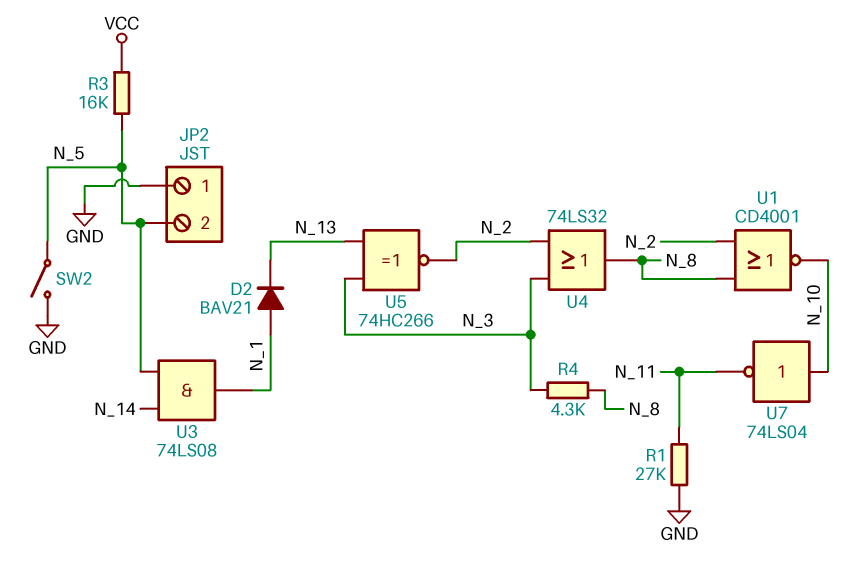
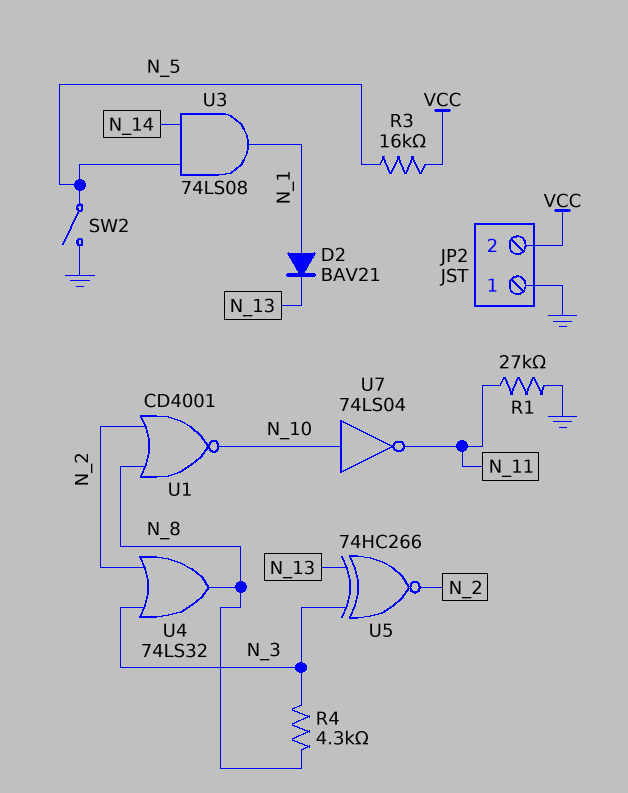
JP2 pin 2: N_5 -> VCC

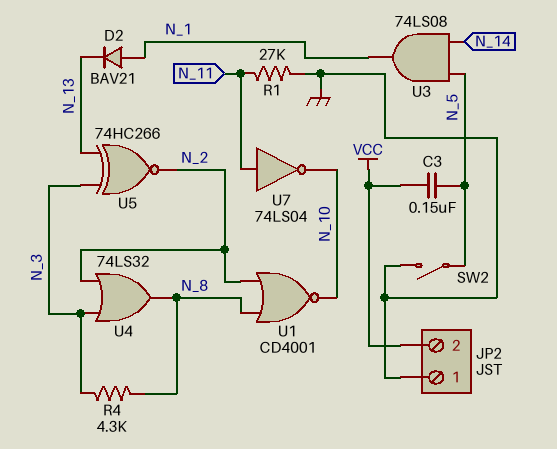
C3: none -> 150nF (N_5, VCC)
R3: 16k (N_5, VCC) -> none
U7: NOT 74LS04 (in N_10, out N_11) -> NOT 74LS04 (in N_11, out N_10)

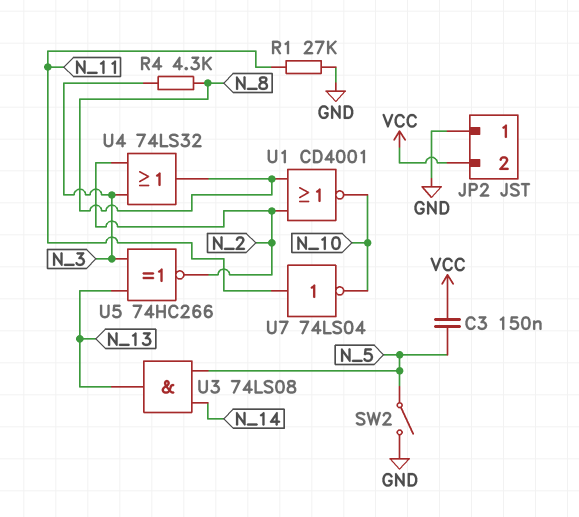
D2: diode BAV21 (A N_1, K N_13) -> none
U3: AND 74LS08 (in N_5, in N_14, out N_1) -> AND 74LS08 (in N_5, in N_14, out N_13)

